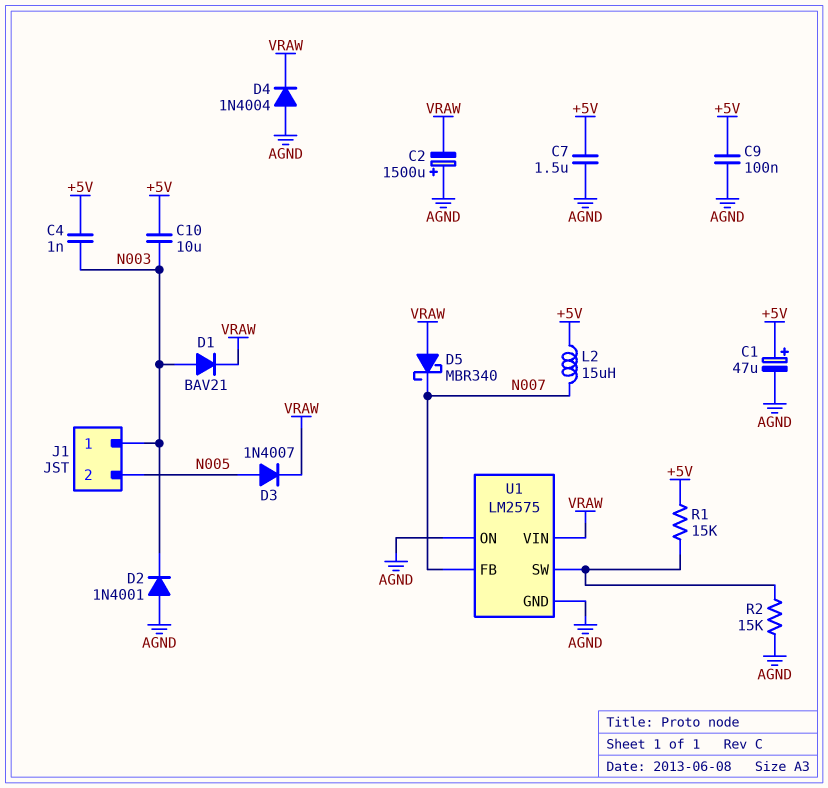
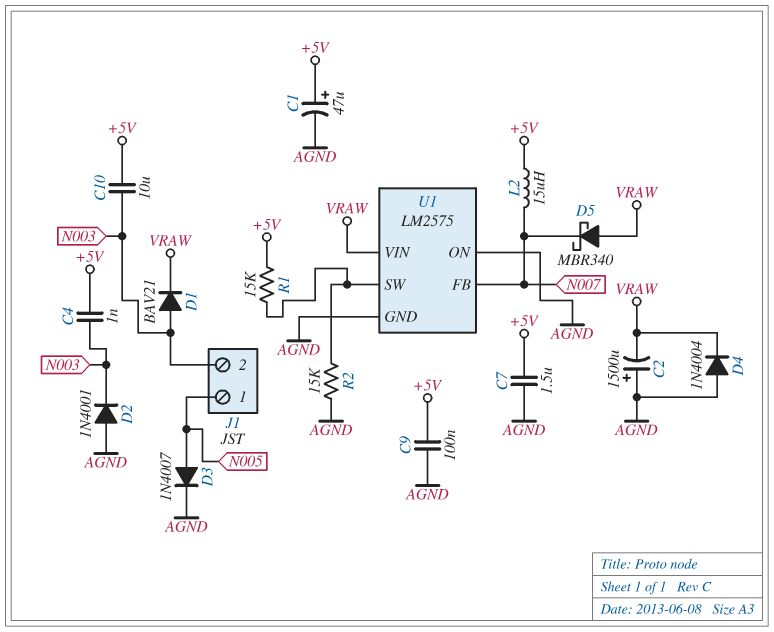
D3: diode 1N4007 (A N005, K VRAW) -> diode 1N4007 (A N005, K AGND)
J1 pin 1: N003 -> N005
J1 pin 2: N005 -> N003

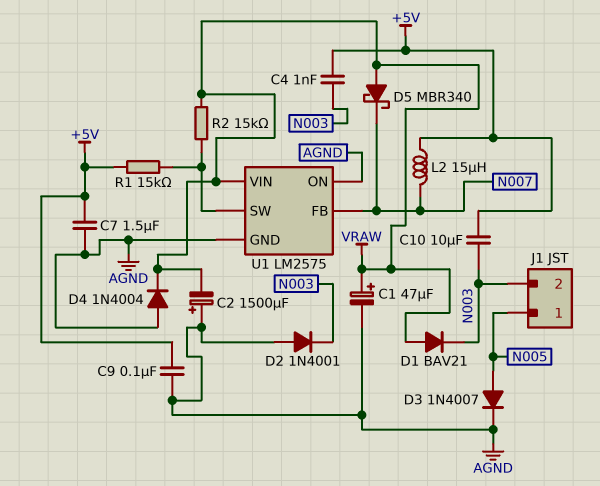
C1: 47uF (plus +5V, minus AGND) -> 47uF (plus VRAW, minus AGND)
D1: diode BAV21 (A N003, K VRAW) -> diode BAV21 (A VRAW, K N003)
R2: 15k (AGND, U1/SW) -> 15k (U1/SW, VRAW)

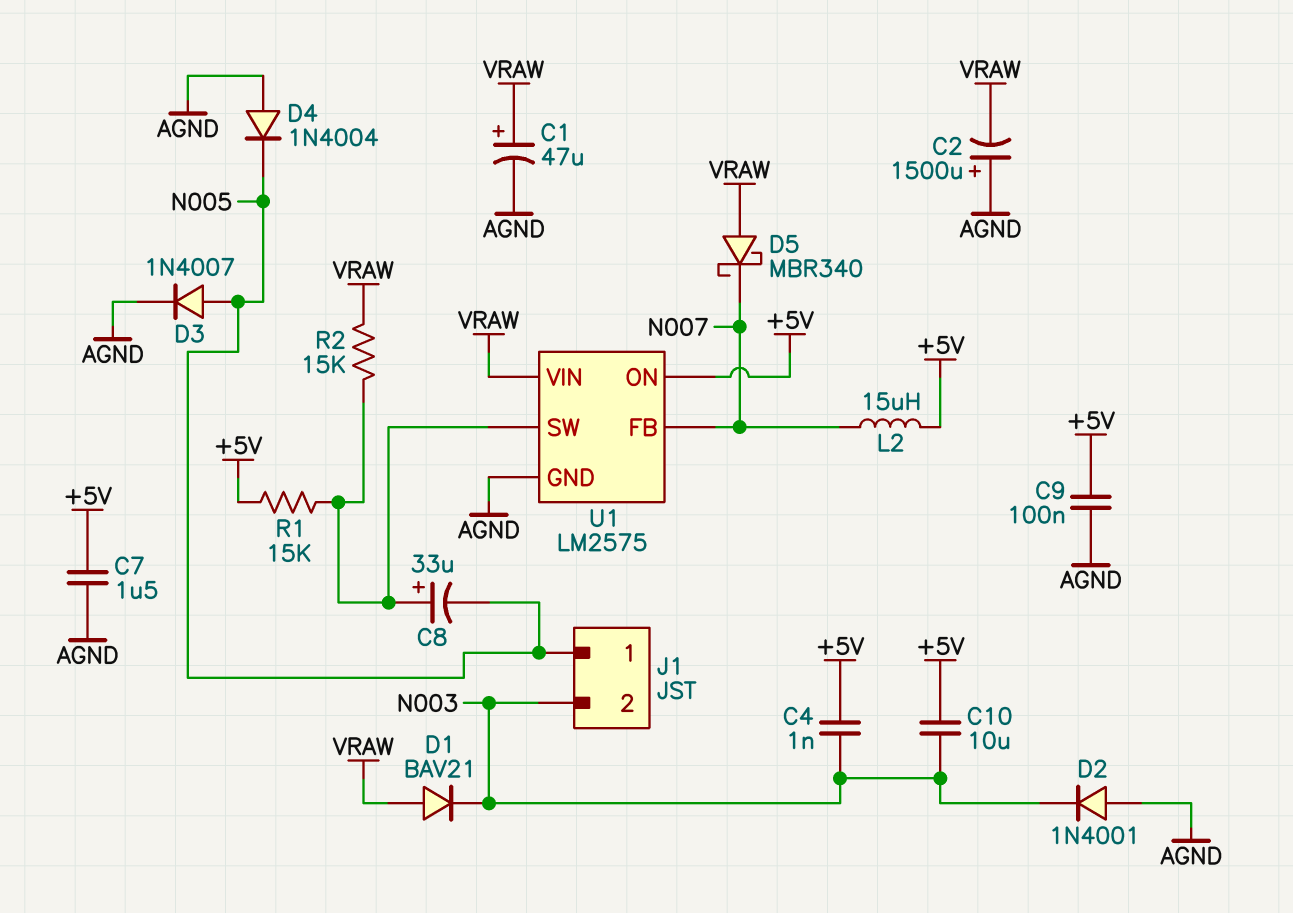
C8: none -> 33uF (plus U1/SW, minus N005)
D4: diode 1N4004 (A AGND, K VRAW) -> diode 1N4004 (A AGND, K N005)
U1 pin ON: AGND -> +5V

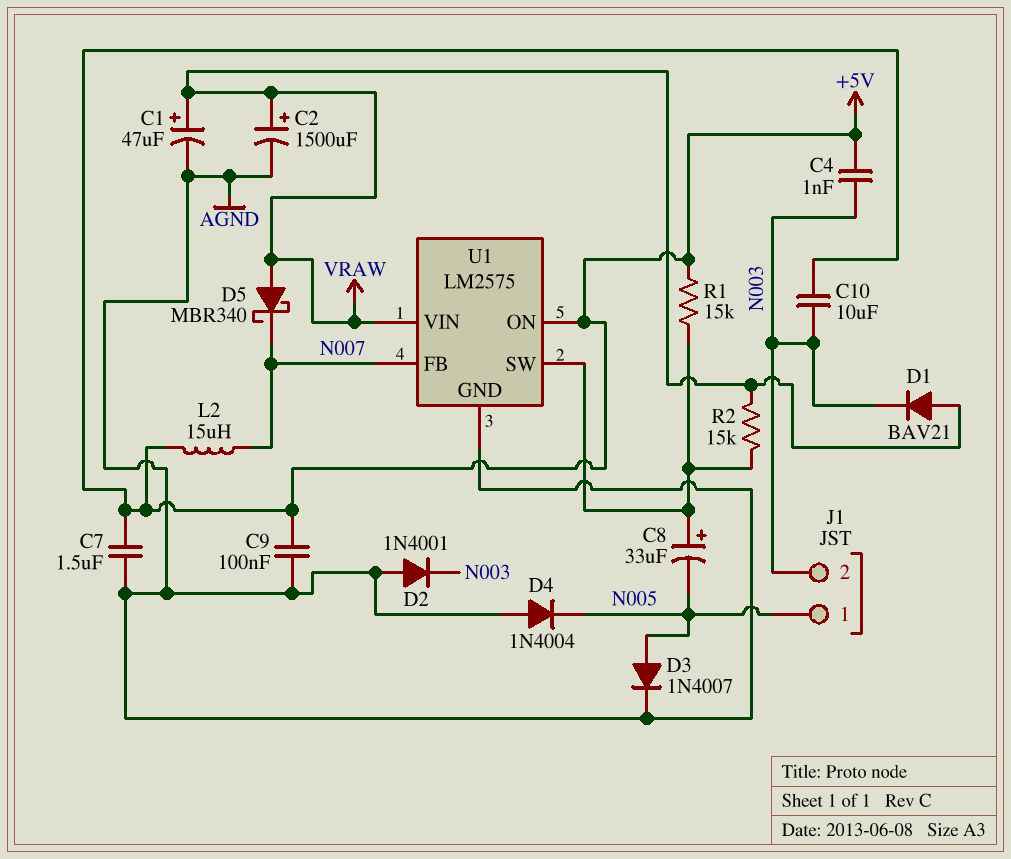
C2: 1500uF (plus AGND, minus VRAW) -> 1500uF (plus VRAW, minus AGND)

